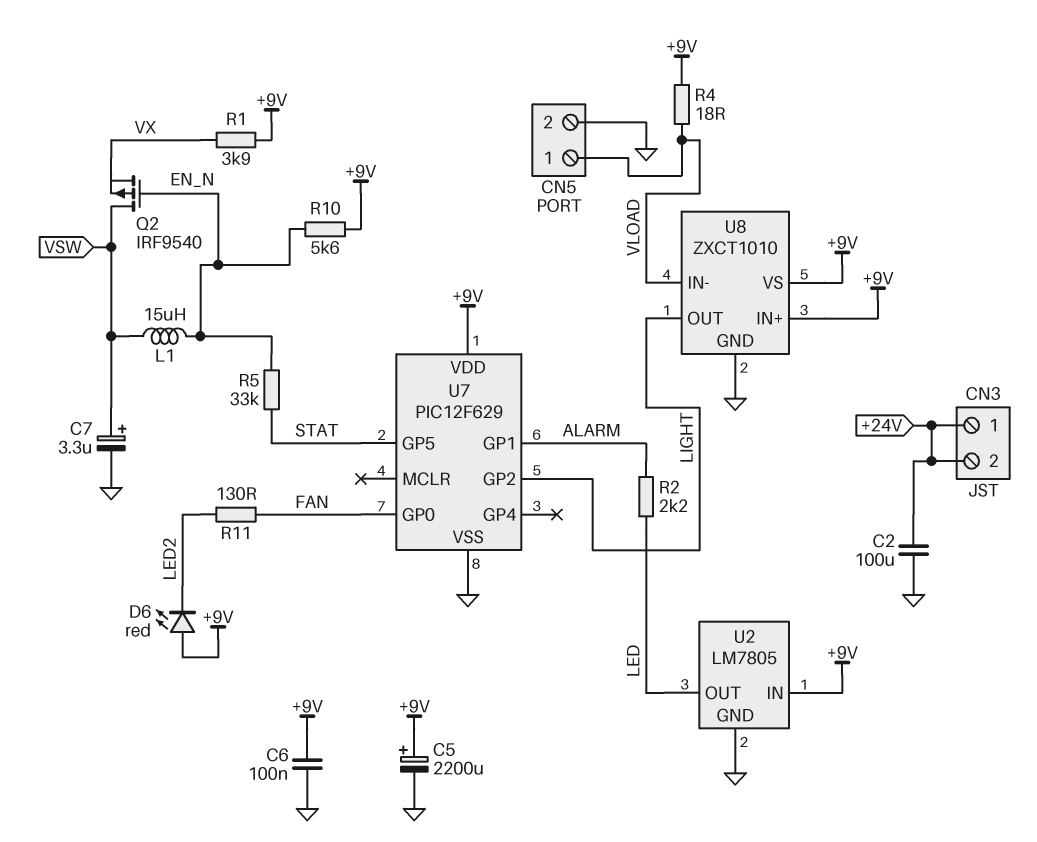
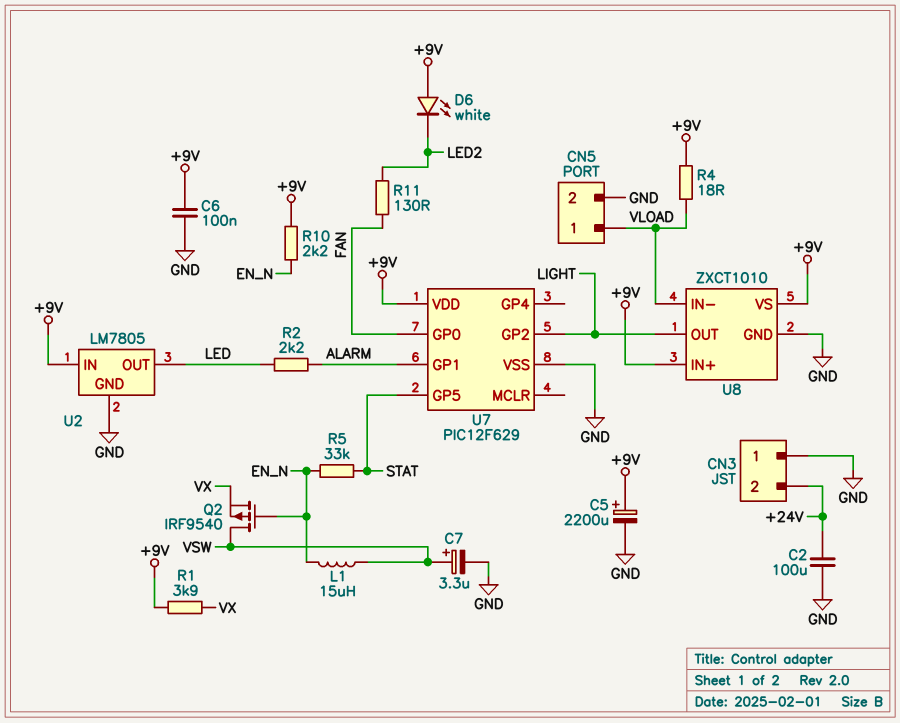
CN3 pin 1: +24V -> GND
D6: LED red (A +9V, K LED2) -> LED white (A +9V, K LED2)
R10: 5.6k (+9V, EN_N) -> 2.2k (+9V, EN_N)

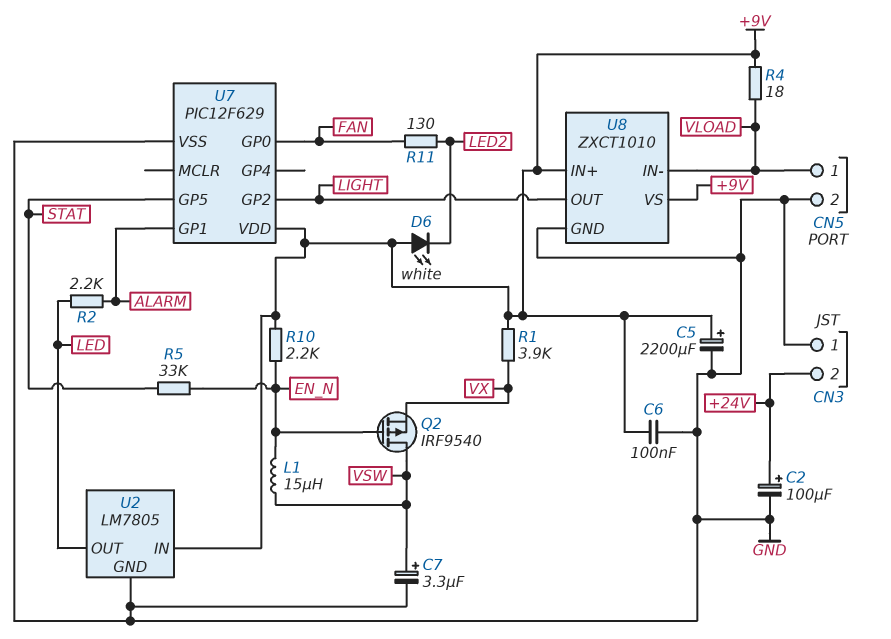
C2: 100uF (+24V, GND) -> 100uF (plus +24V, minus GND)

